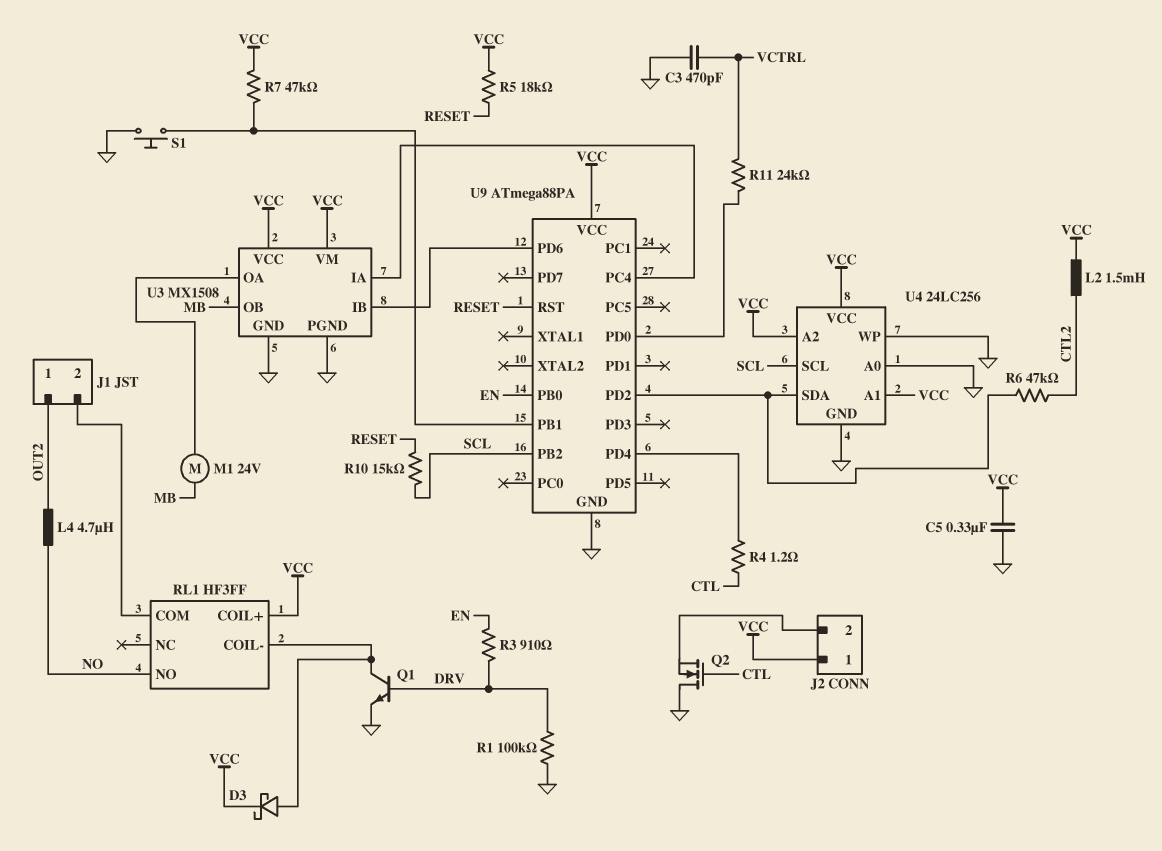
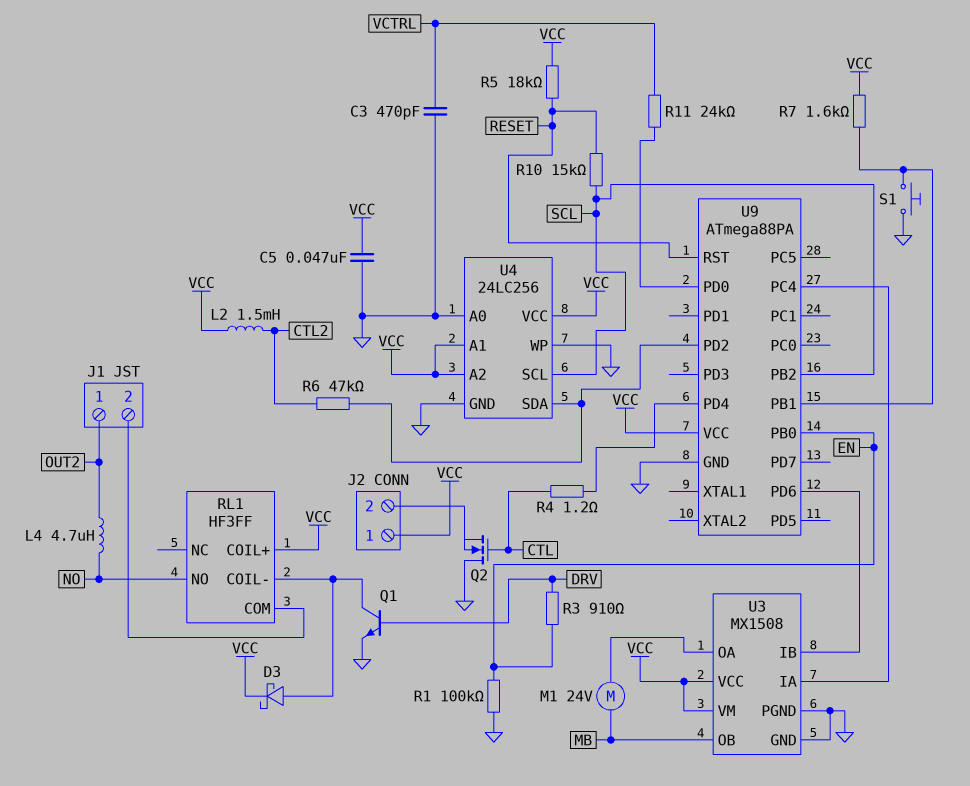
C5: 330nF (GND, VCC) -> 47nF (GND, VCC)
R1: 100k (DRV, GND) -> 100k (EN, GND)
R7: 47k (U9/PB1, VCC) -> 1.6k (U9/PB1, VCC)

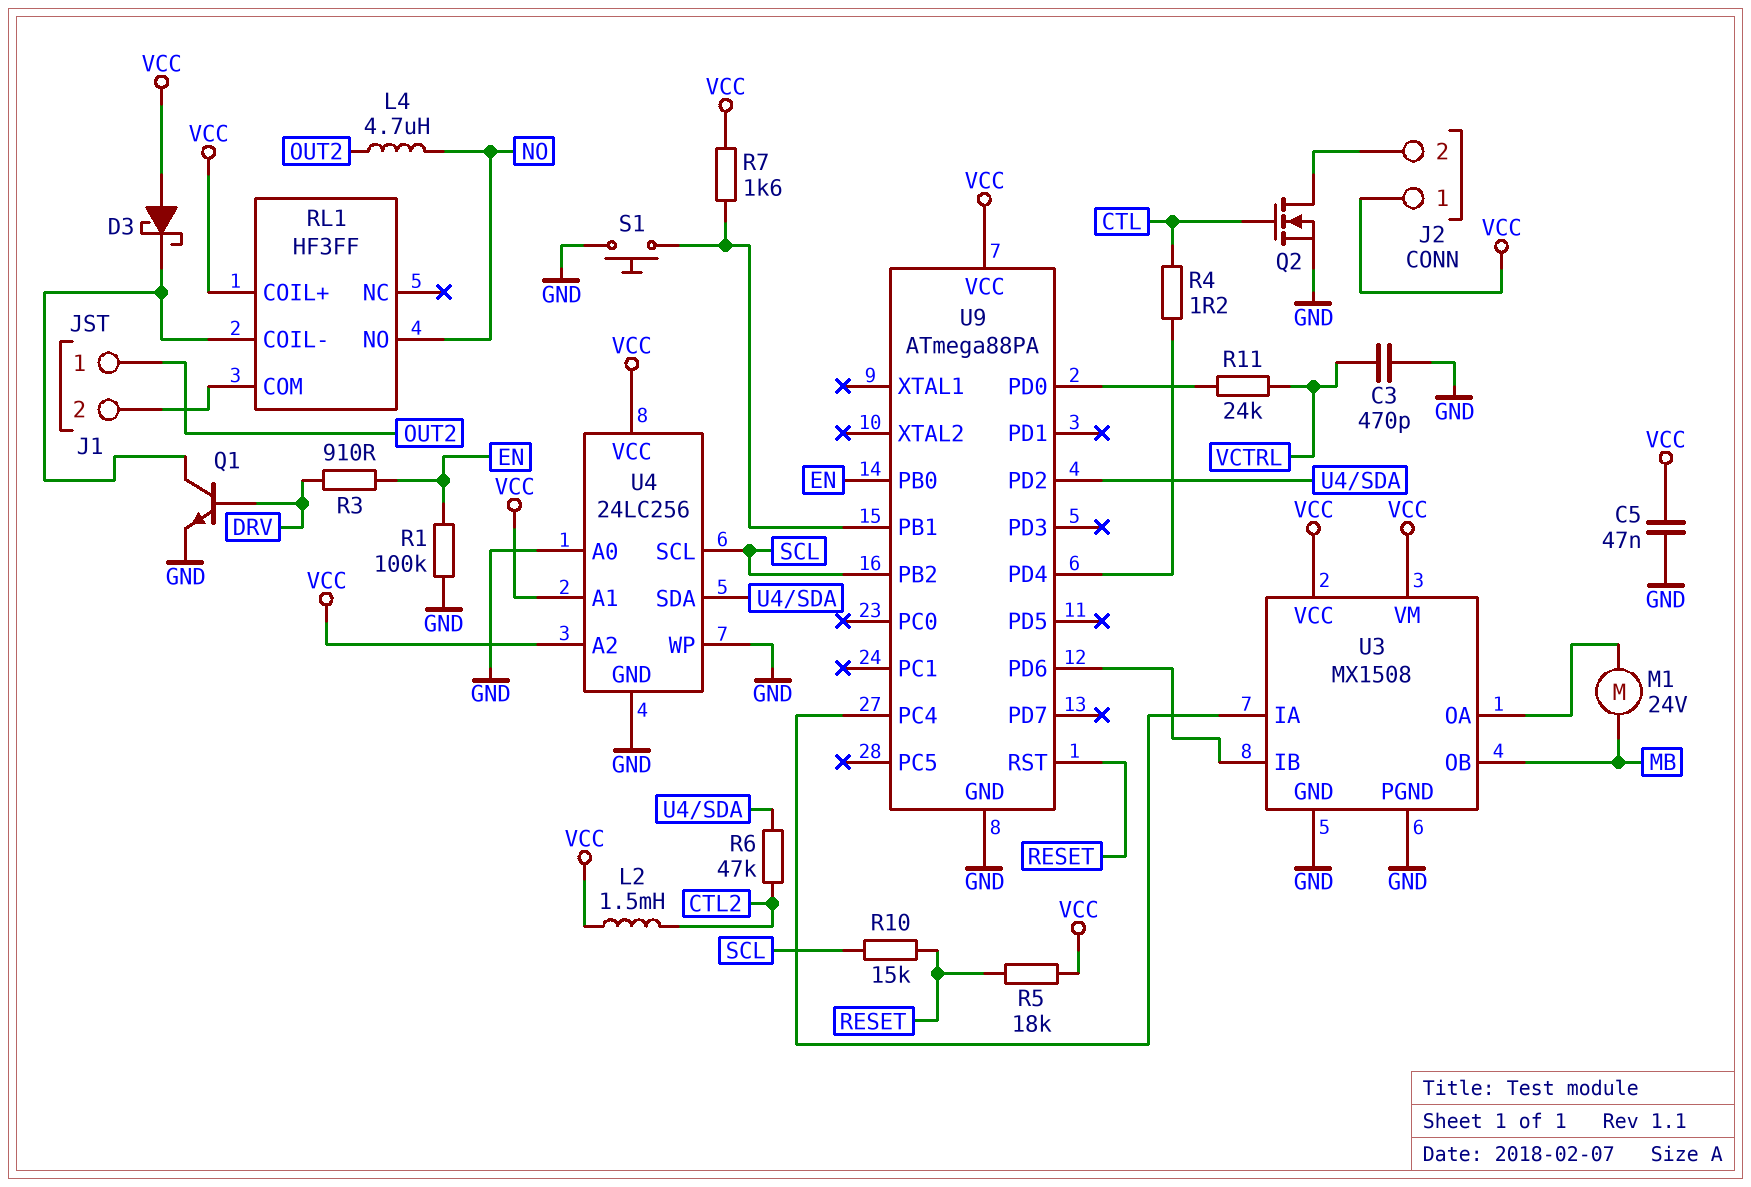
D3: schottky (A RL1/COIL-, K VCC) -> schottky (A VCC, K RL1/COIL-)
Q2: NMOS (G CTL, D GND, S J2/2) -> NMOS (G CTL, D J2/2, S GND)

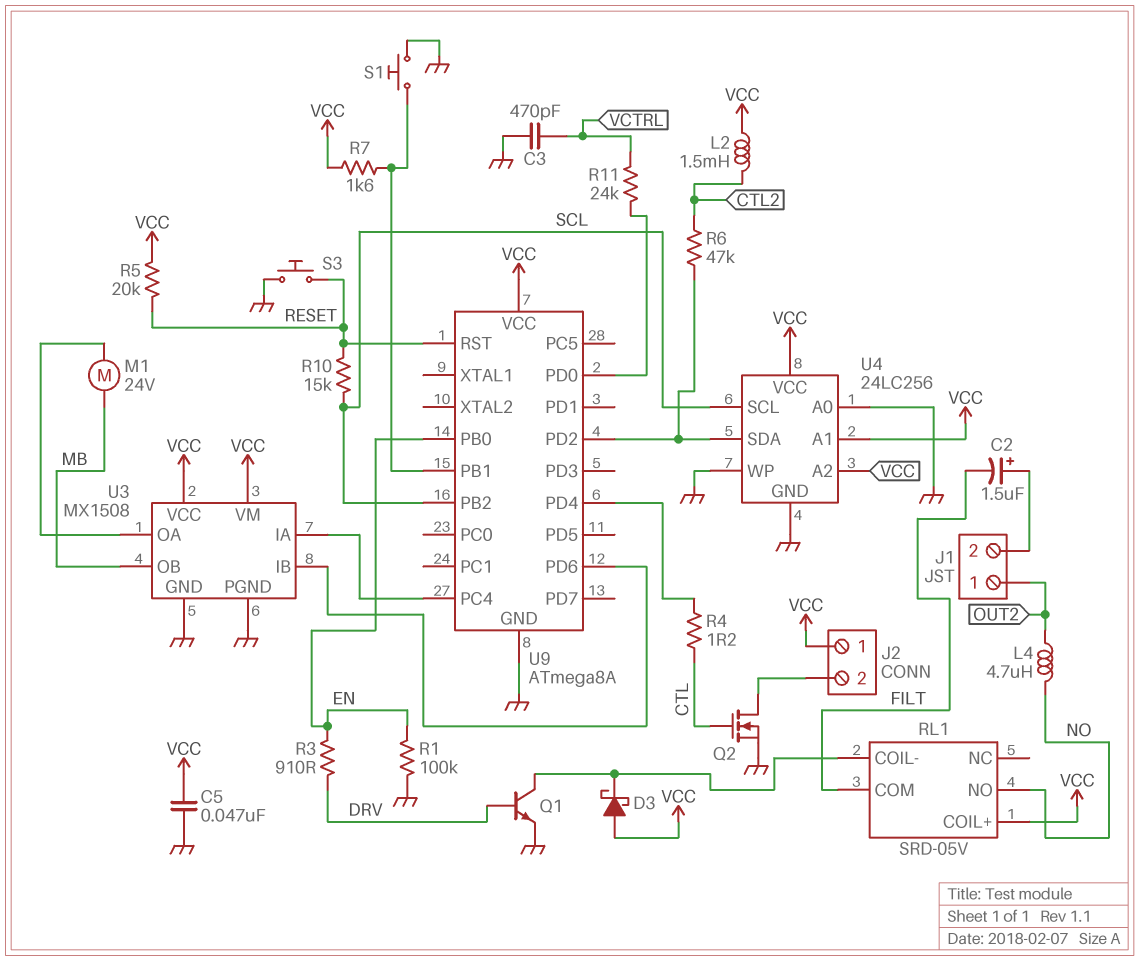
C2: none -> 1.5uF (plus J1/2, minus FILT)
R5: 18k (RESET, VCC) -> 20k (RESET, VCC)
RL1: HF3FF -> SRD-05V
RL1 pin COM: J1/2 -> FILT
S3: none -> button (GND, RESET)
U9: ATmega88PA -> ATmega8A

